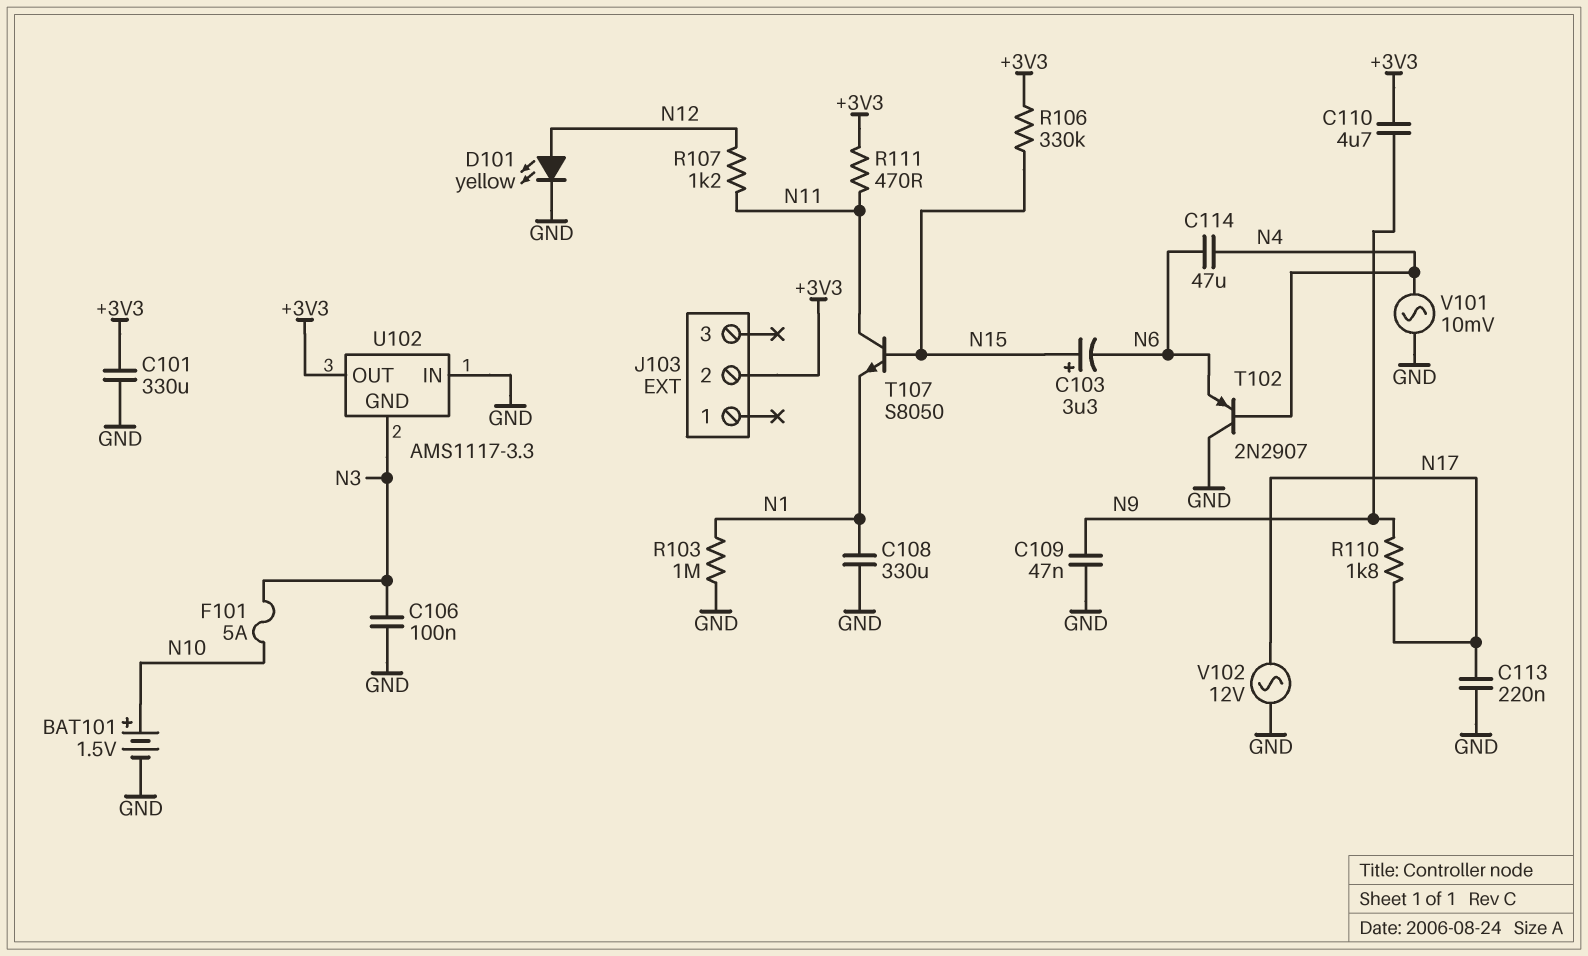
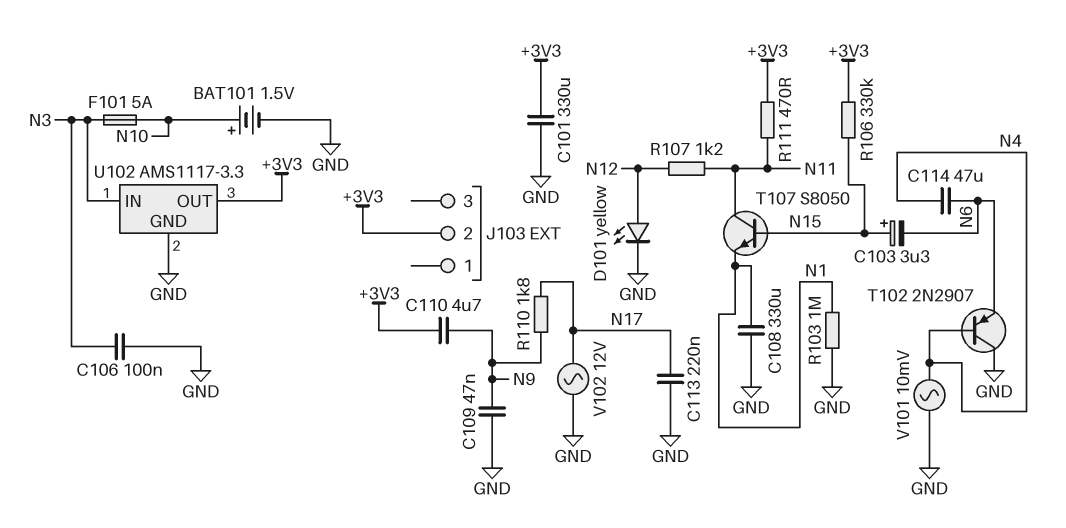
U102 pin GND: N3 -> GND
U102 pin IN: GND -> N3

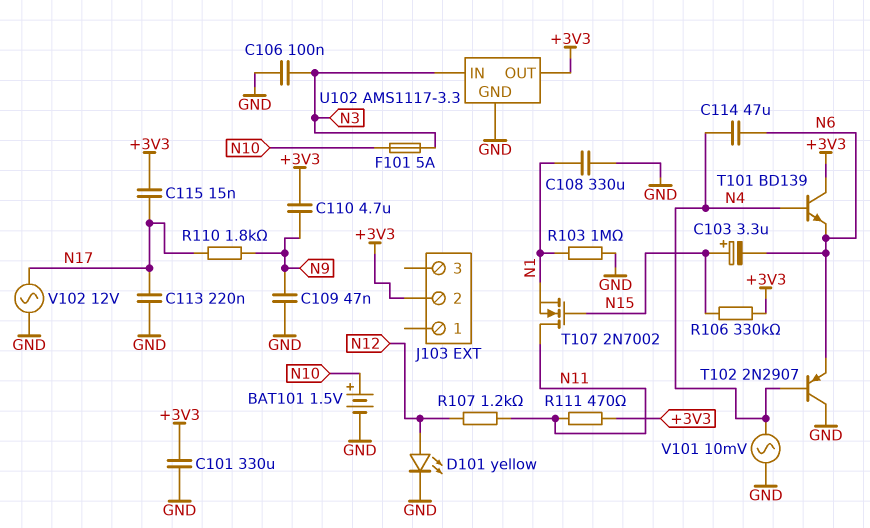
C115: none -> 15nF (+3V3, N17)
T101: none -> NPN BD139 (B N4, C +3V3, E N6)
T107: NPN S8050 (B N15, C N11, E N1) -> NMOS 2N7002 (G N15, D N11, S N1)

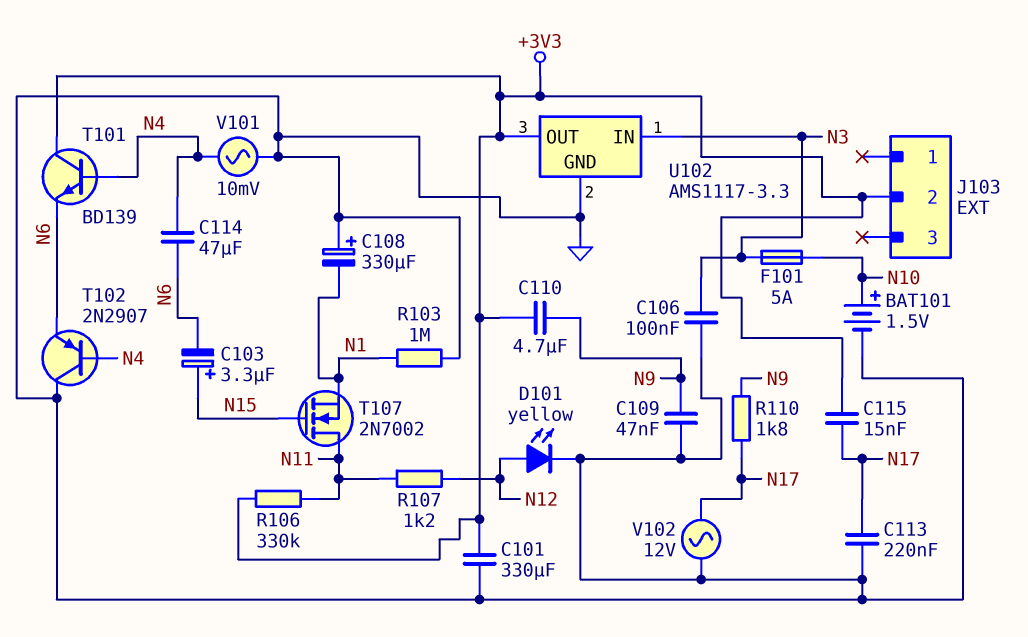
C108: 330uF (GND, N1) -> 330uF (plus GND, minus N1)
R106: 330k (+3V3, N15) -> 330k (+3V3, N11)
R111: 470 (+3V3, N11) -> none

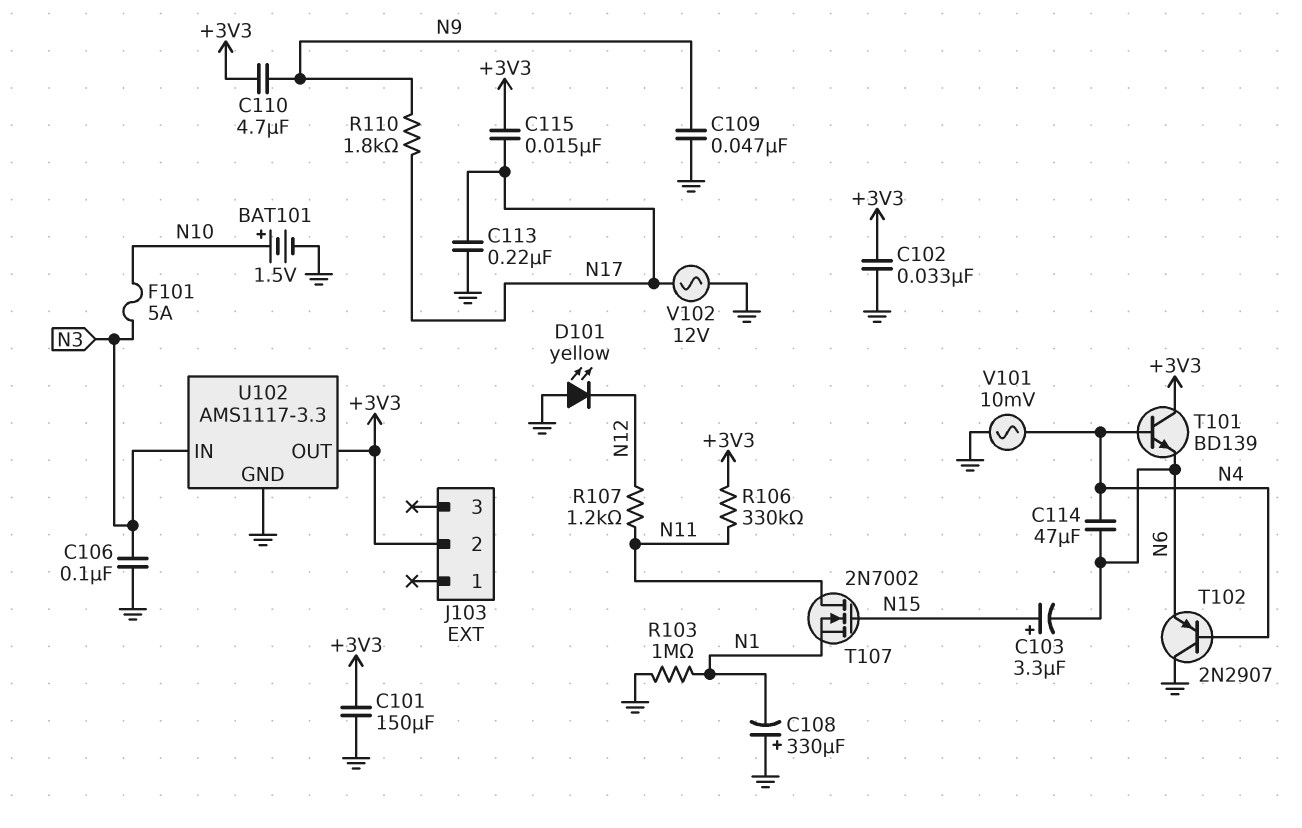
C101: 330uF (+3V3, GND) -> 150uF (+3V3, GND)
C102: none -> 33nF (+3V3, GND)
D101: LED yellow (A N12, K GND) -> LED yellow (A GND, K N12)

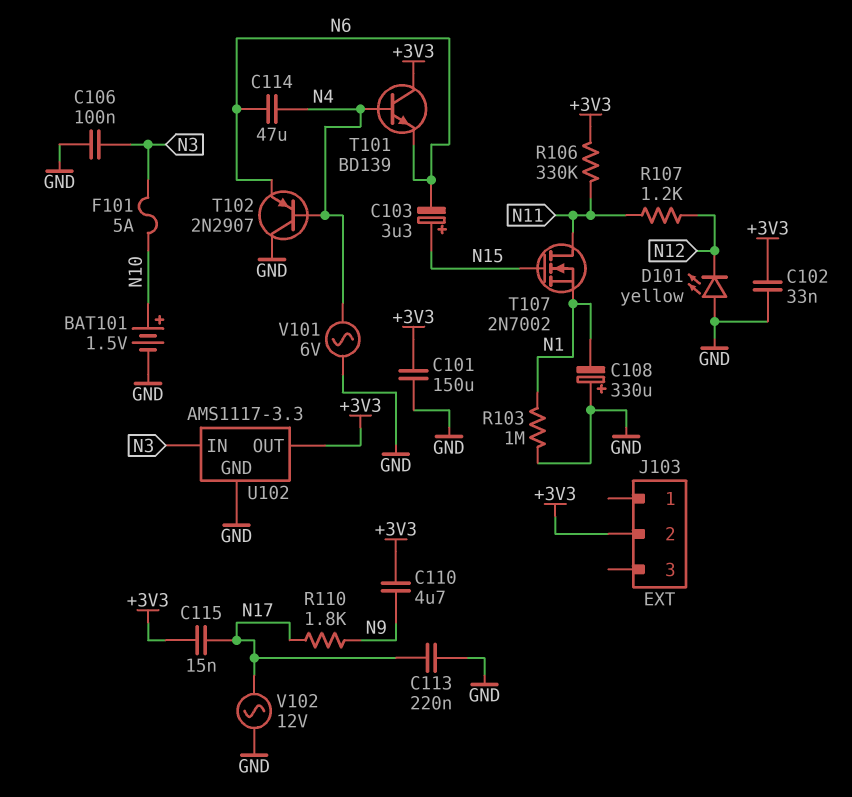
C109: 47nF (GND, N9) -> none
V101: AC 10mV (GND, N4) -> AC 6V (GND, N4)

